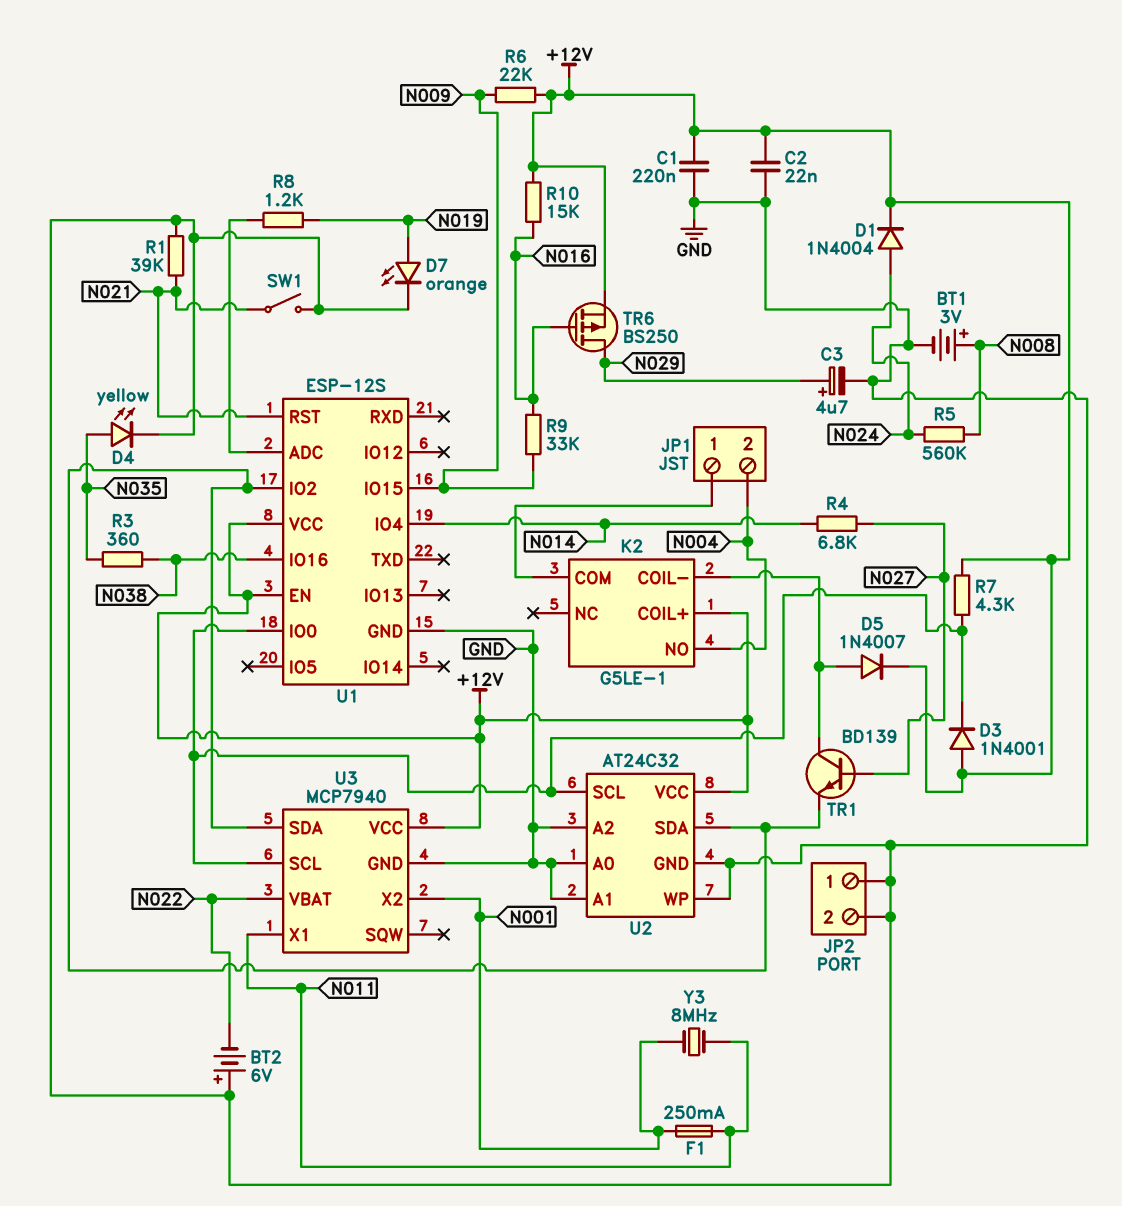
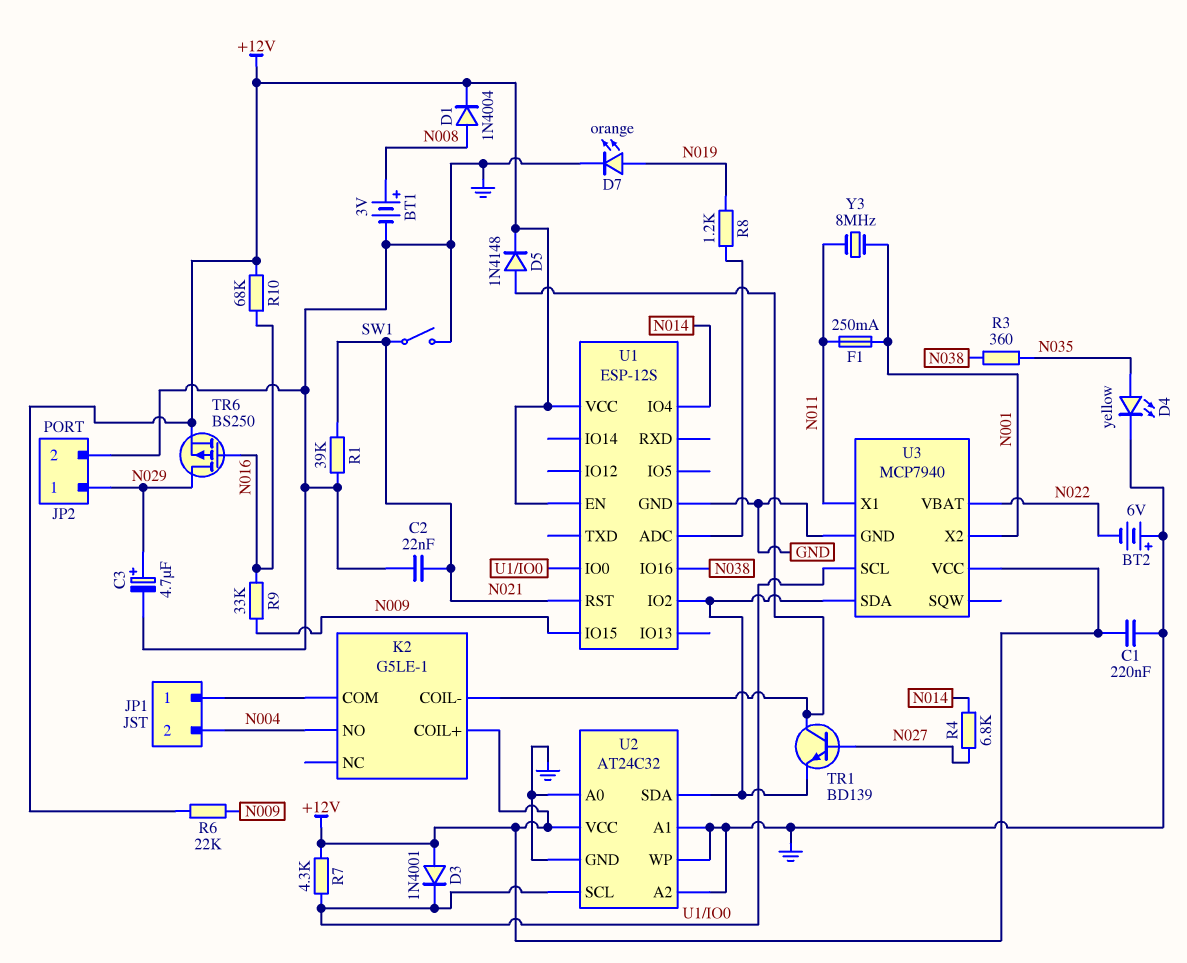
C2: 22nF (+12V, GND) -> 22nF (GND, N021)
D1: diode 1N4004 (A N024, K +12V) -> diode 1N4004 (A N008, K +12V)
D5: diode 1N4007 (A K2/COIL-, K +12V) -> diode 1N4148 (A K2/COIL-, K +12V)
JP2 pin 1: GND -> N029
R5: 560k (N008, N024) -> none
R10: 15k (+12V, N016) -> 68k (+12V, N016)

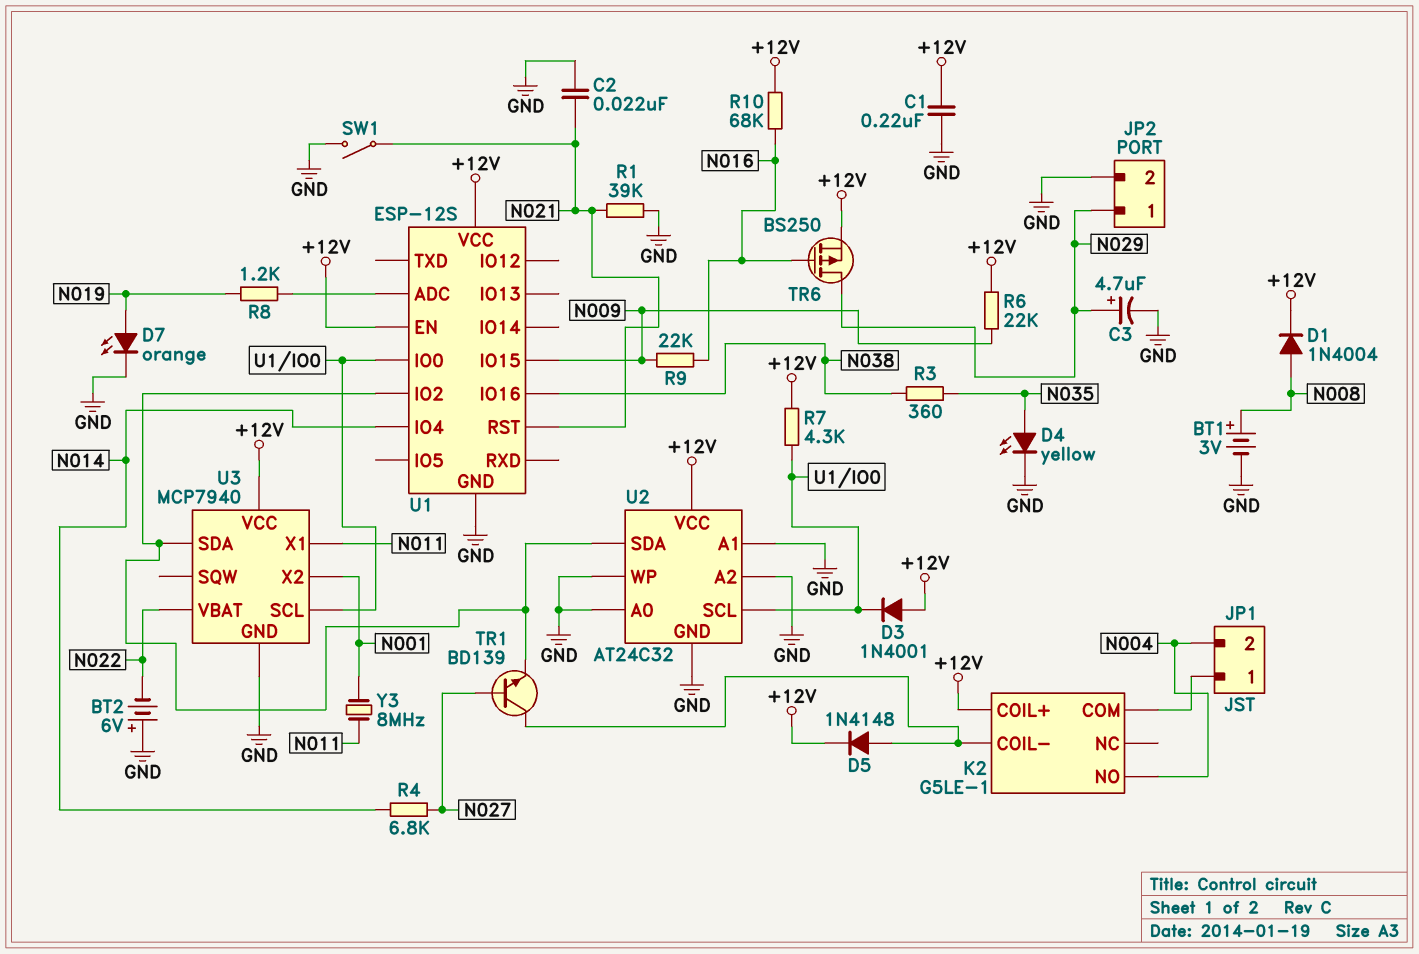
F1: 250mA (N001, N011) -> none
R9: 33k (N009, N016) -> 22k (N009, N016)

